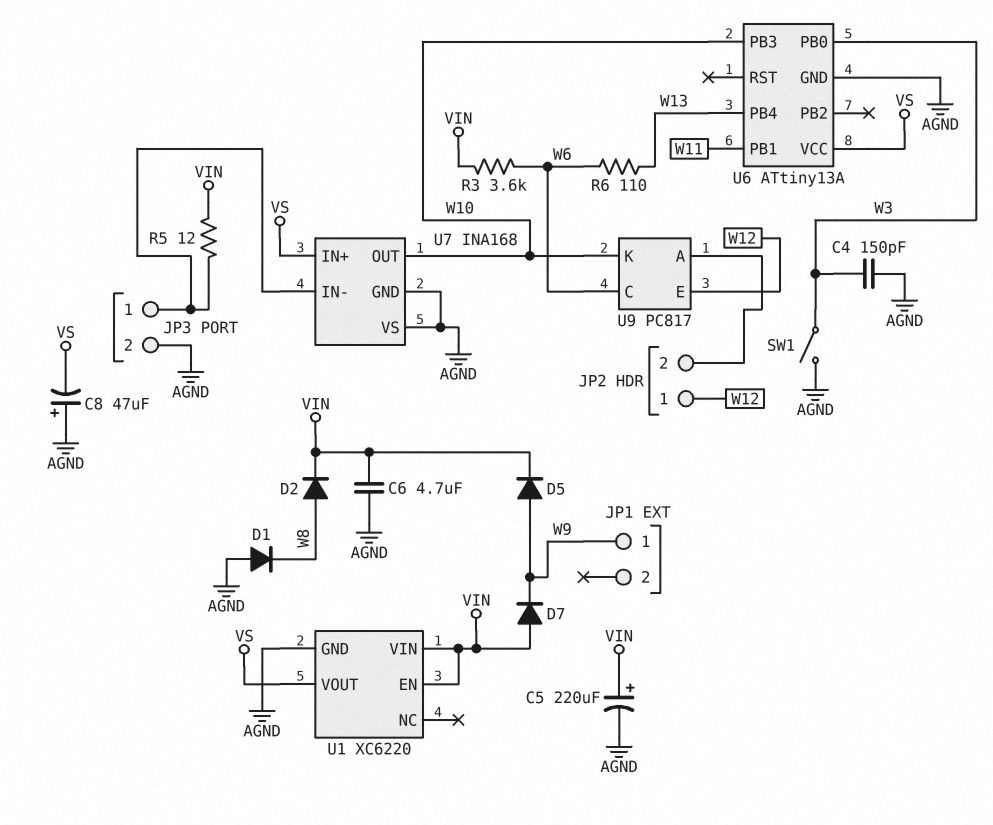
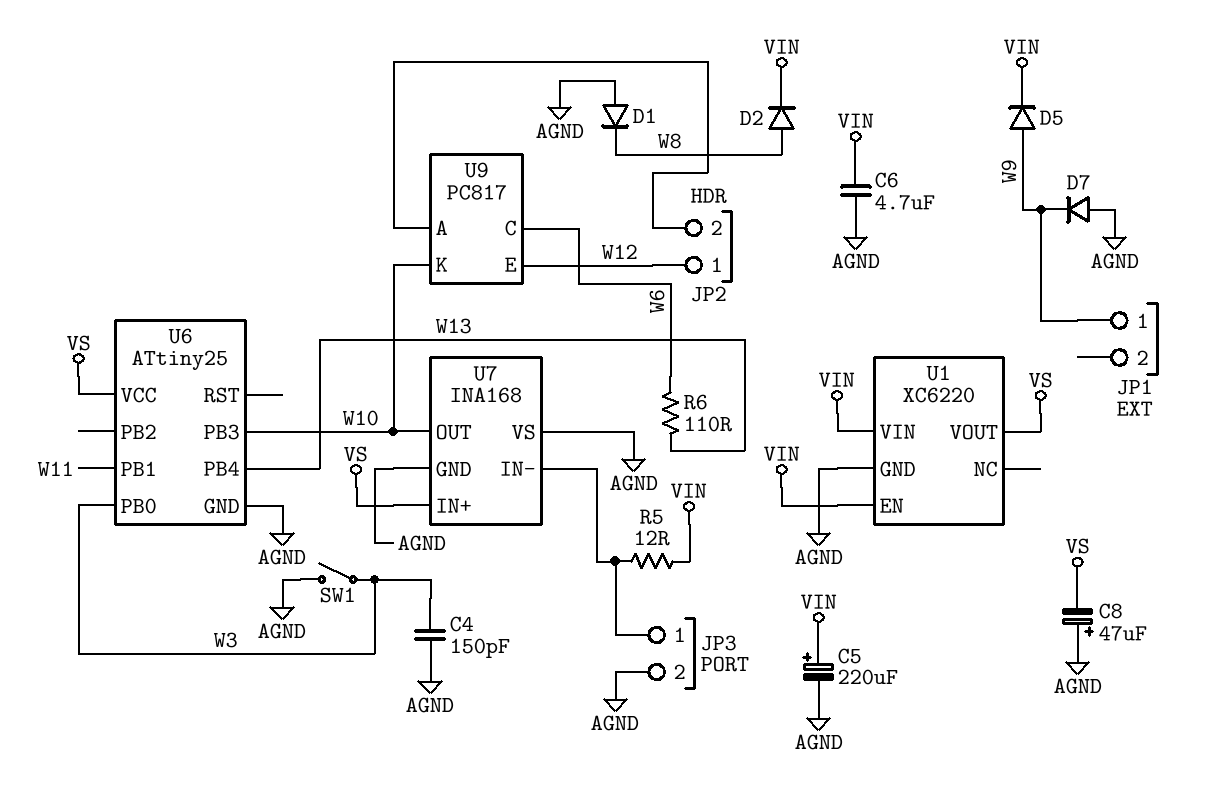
D7: diode (A VIN, K W9) -> diode (A AGND, K W9)
R3: 3.6k (VIN, W6) -> none
U6: ATtiny13A -> ATtiny25

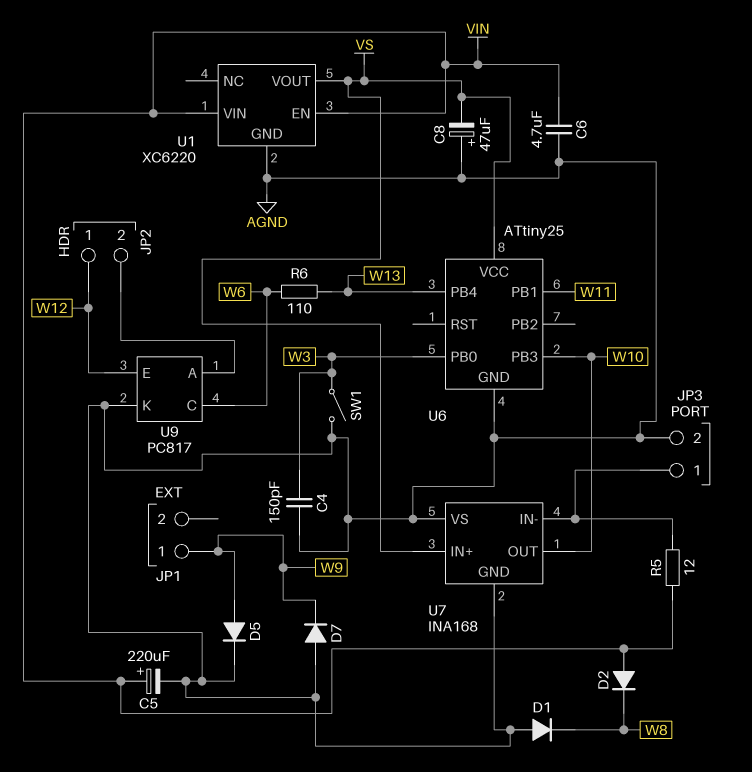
D2: diode (A W8, K VIN) -> diode (A VIN, K W8)
D5: diode (A W9, K VIN) -> diode (A W9, K AGND)
U9 pin K: W10 -> AGND

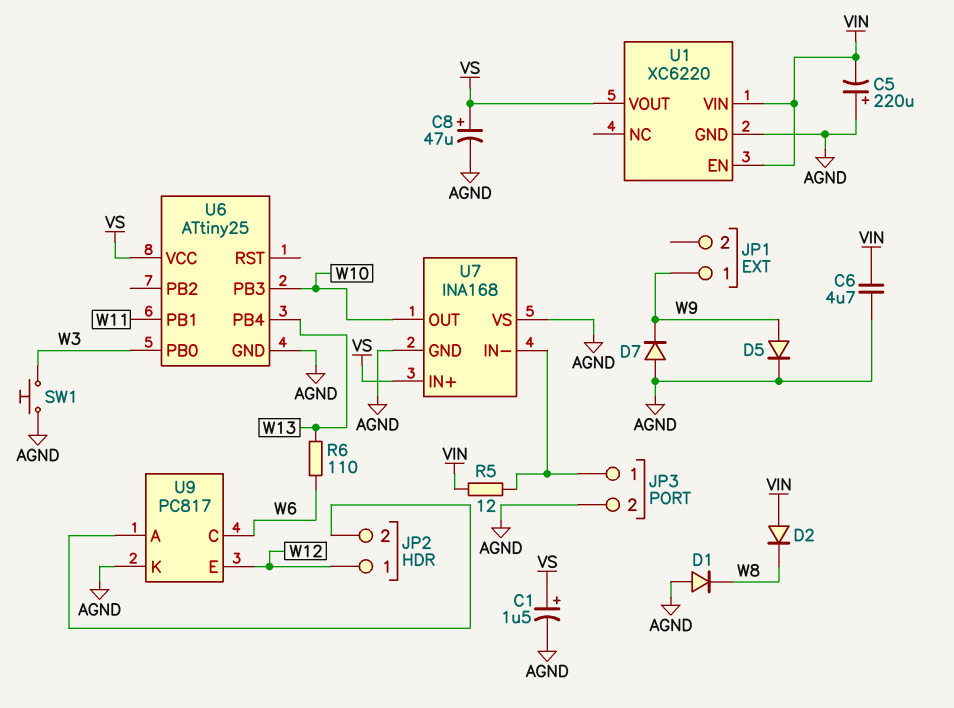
C1: none -> 1.5uF (plus VS, minus AGND)
C4: 150pF (AGND, W3) -> none
C5: 220uF (plus VIN, minus AGND) -> 220uF (plus AGND, minus VIN)
C8: 47uF (plus AGND, minus VS) -> 47uF (plus VS, minus AGND)
SW1: switch (AGND, W3) -> button (AGND, W3)

